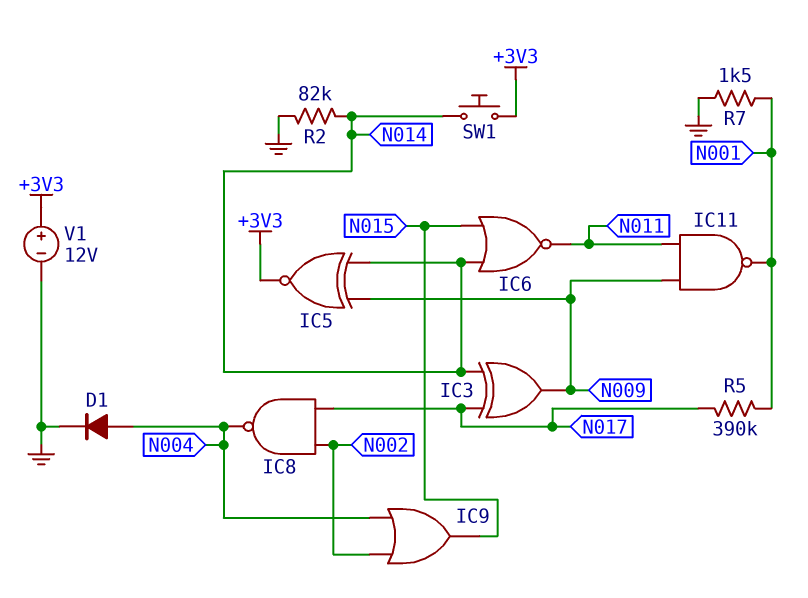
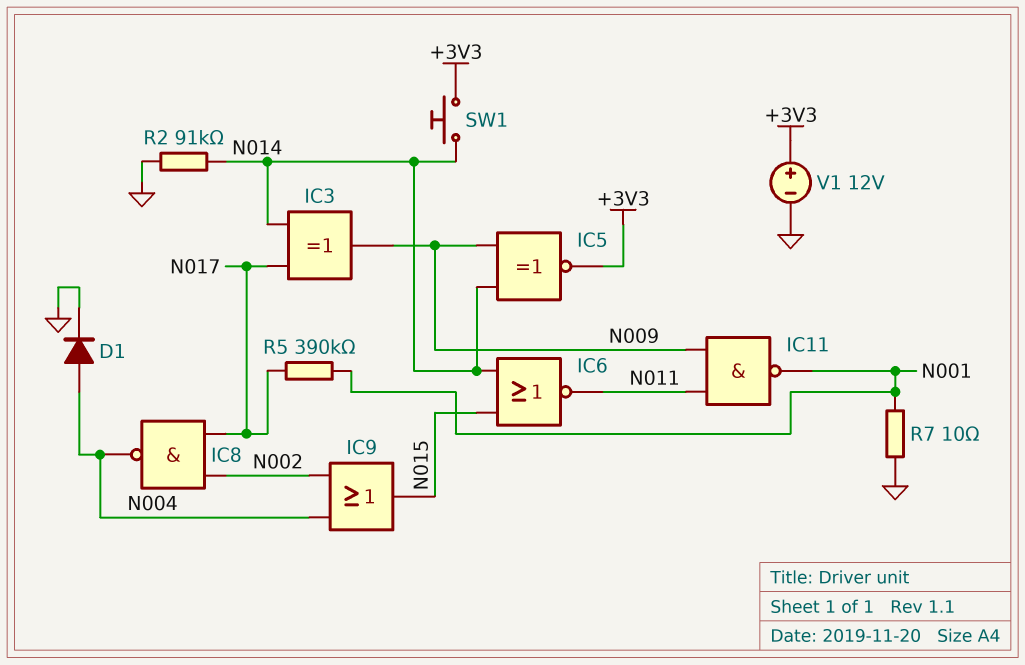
R2: 82k (GND, N014) -> 91k (GND, N014)
R7: 1.5k (GND, N001) -> 10 (GND, N001)

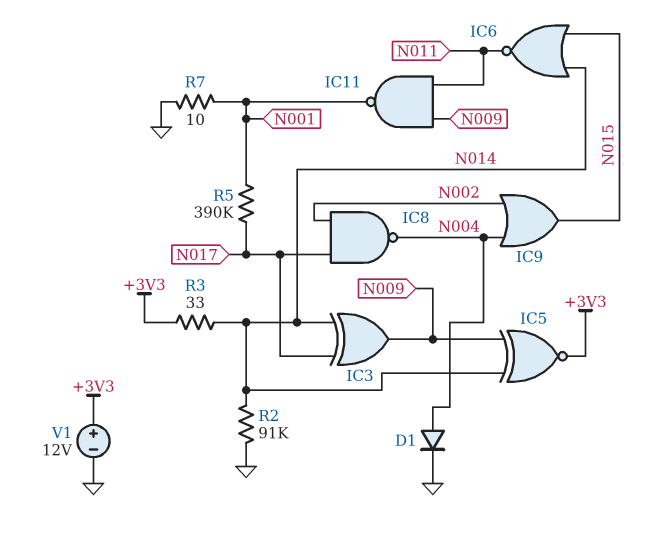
R3: none -> 33 (+3V3, N014)
SW1: button (+3V3, N014) -> none

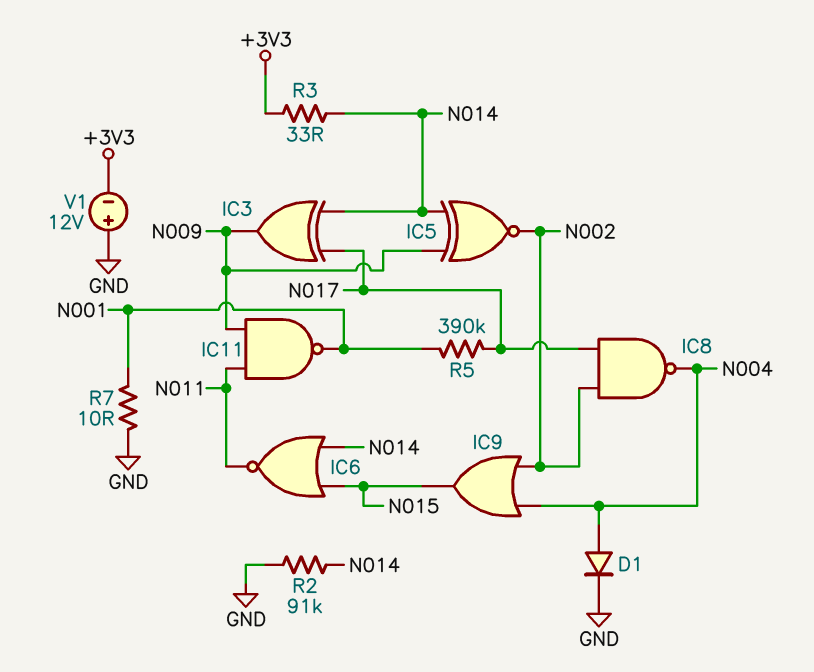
IC5: XNOR (in N009, in N014, out +3V3) -> XNOR (in N009, in N014, out N002)
V1: 12V (plus +3V3, minus GND) -> 12V (plus GND, minus +3V3)

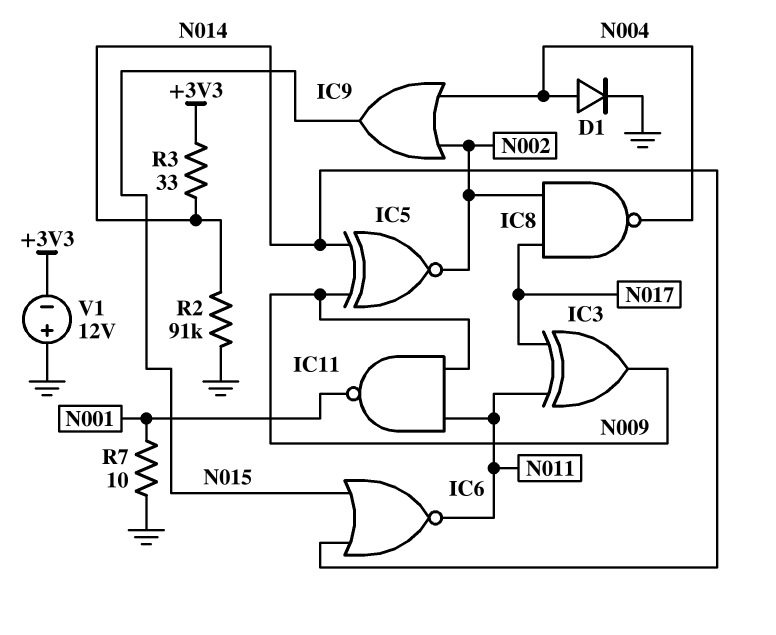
IC3: XOR (in N014, in N017, out N009) -> XOR (in N011, in N017, out N009)
R5: 390k (N001, N017) -> none

